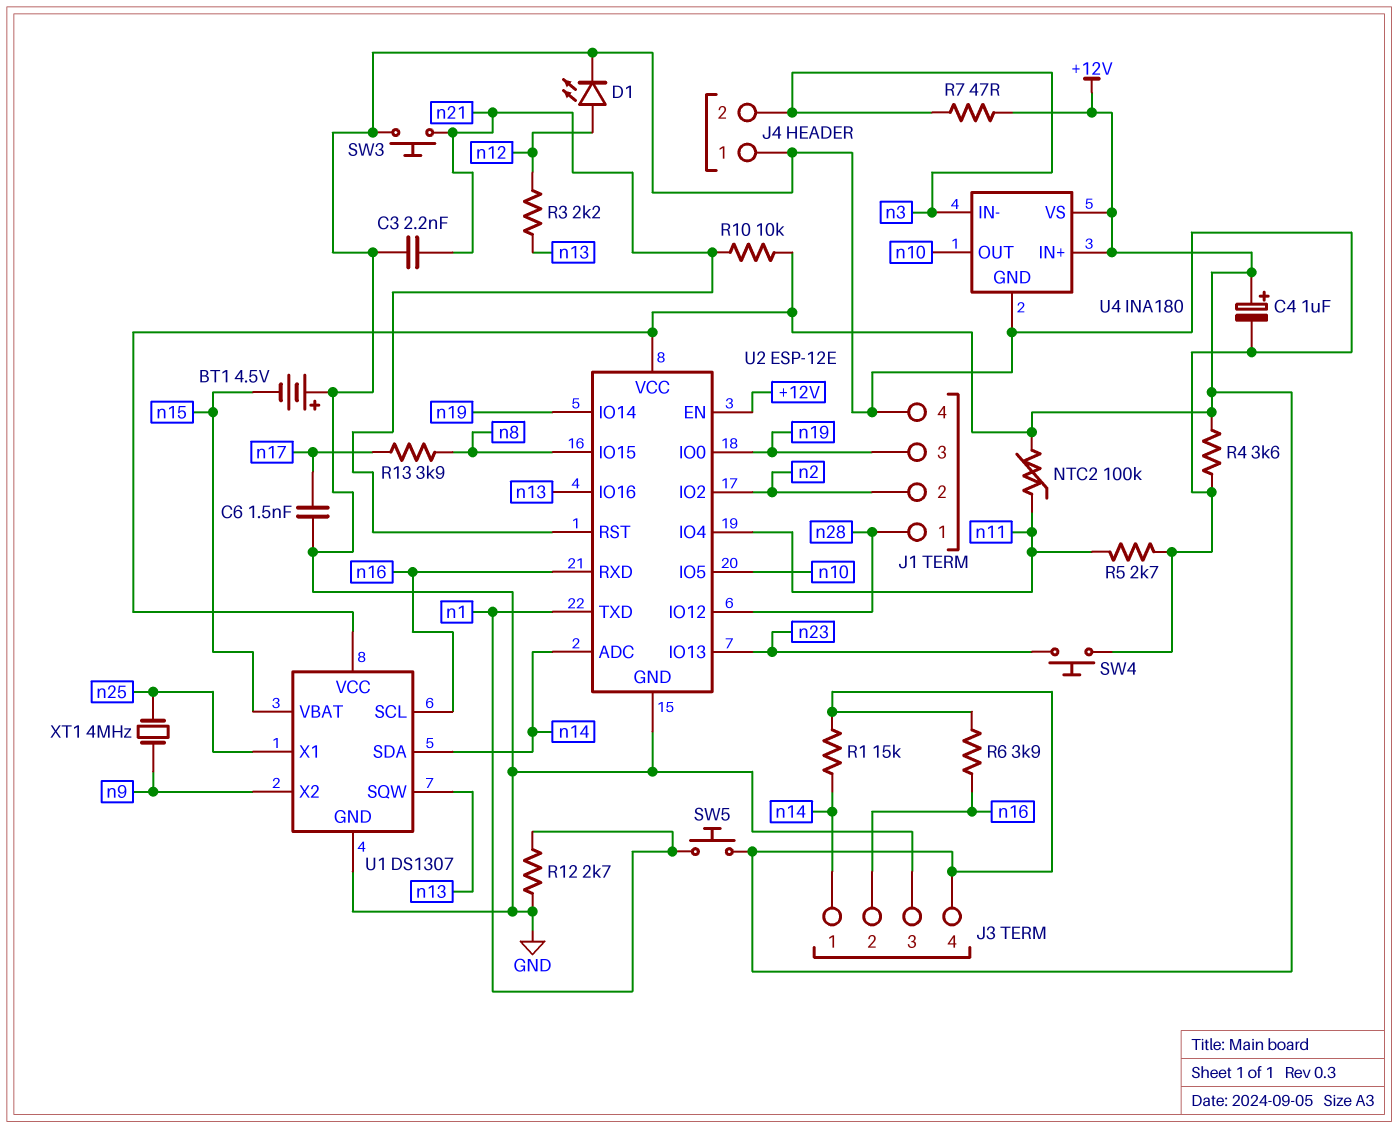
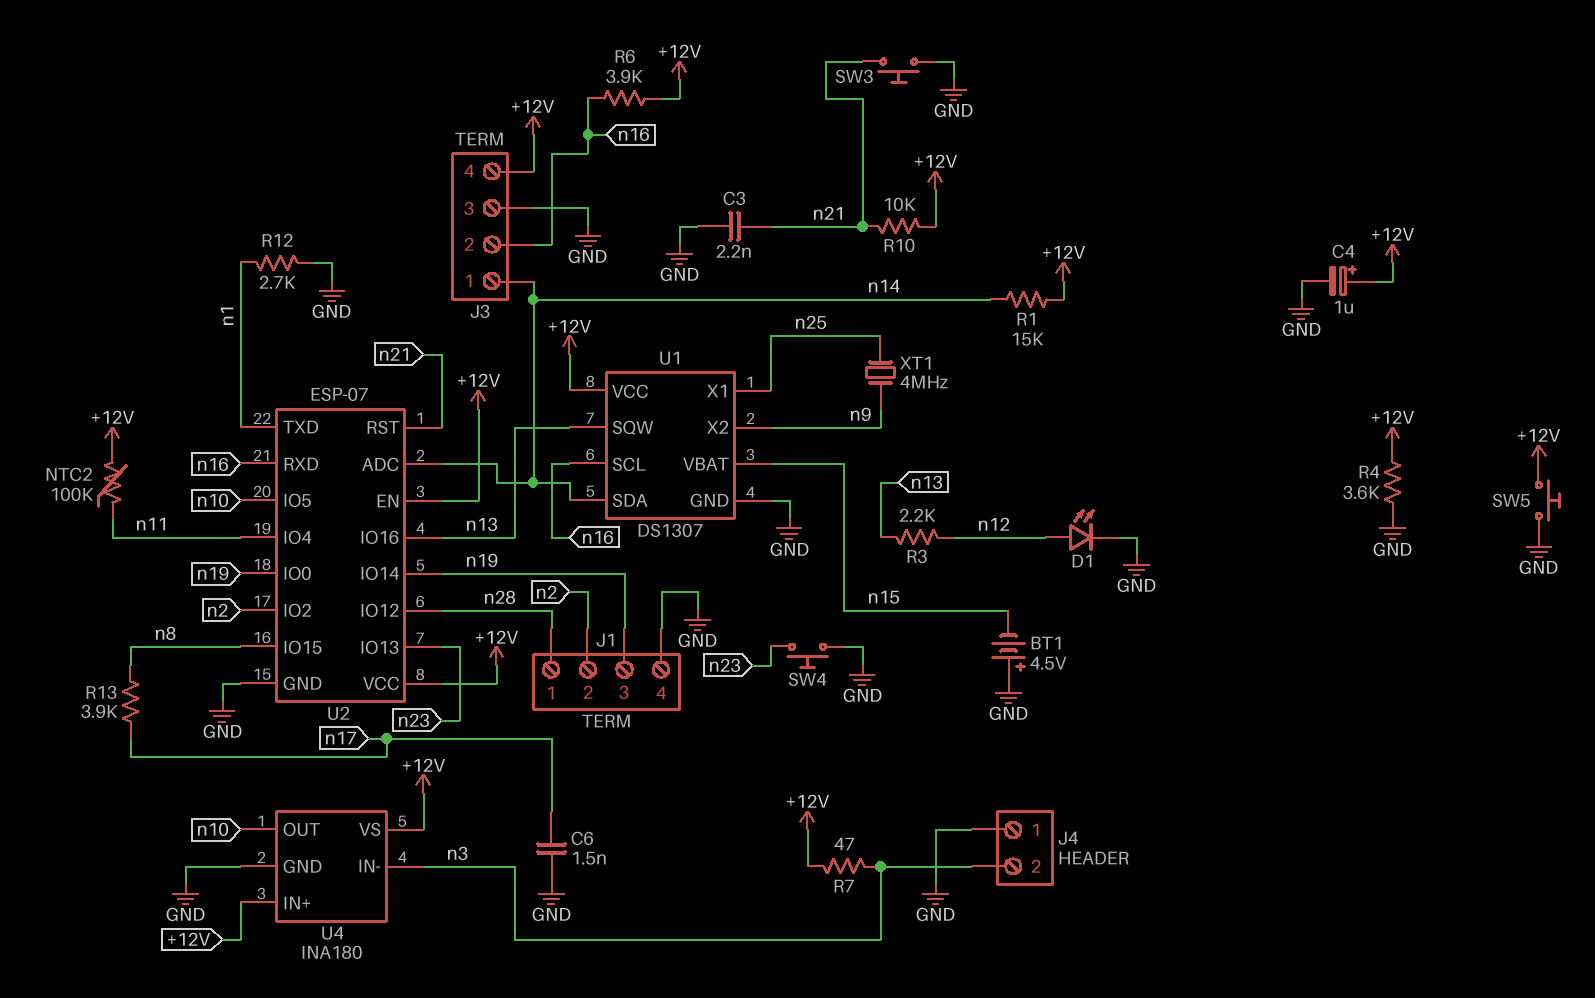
R5: 2.7k (GND, n11) -> none
SW5: button (+12V, n1) -> button (+12V, GND)
U2: ESP-12E -> ESP-07

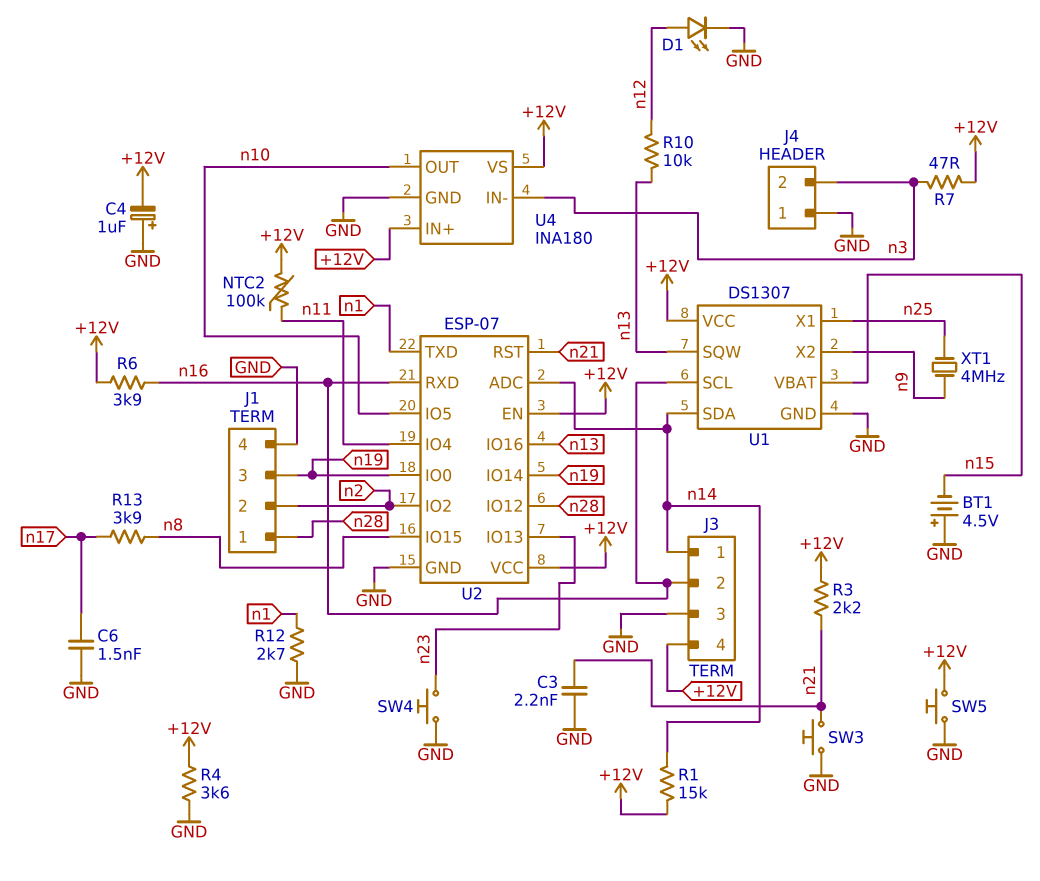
C4: 1uF (plus +12V, minus GND) -> 1uF (plus GND, minus +12V)
R3: 2.2k (n12, n13) -> 2.2k (+12V, n21)
R10: 10k (+12V, n21) -> 10k (n12, n13)

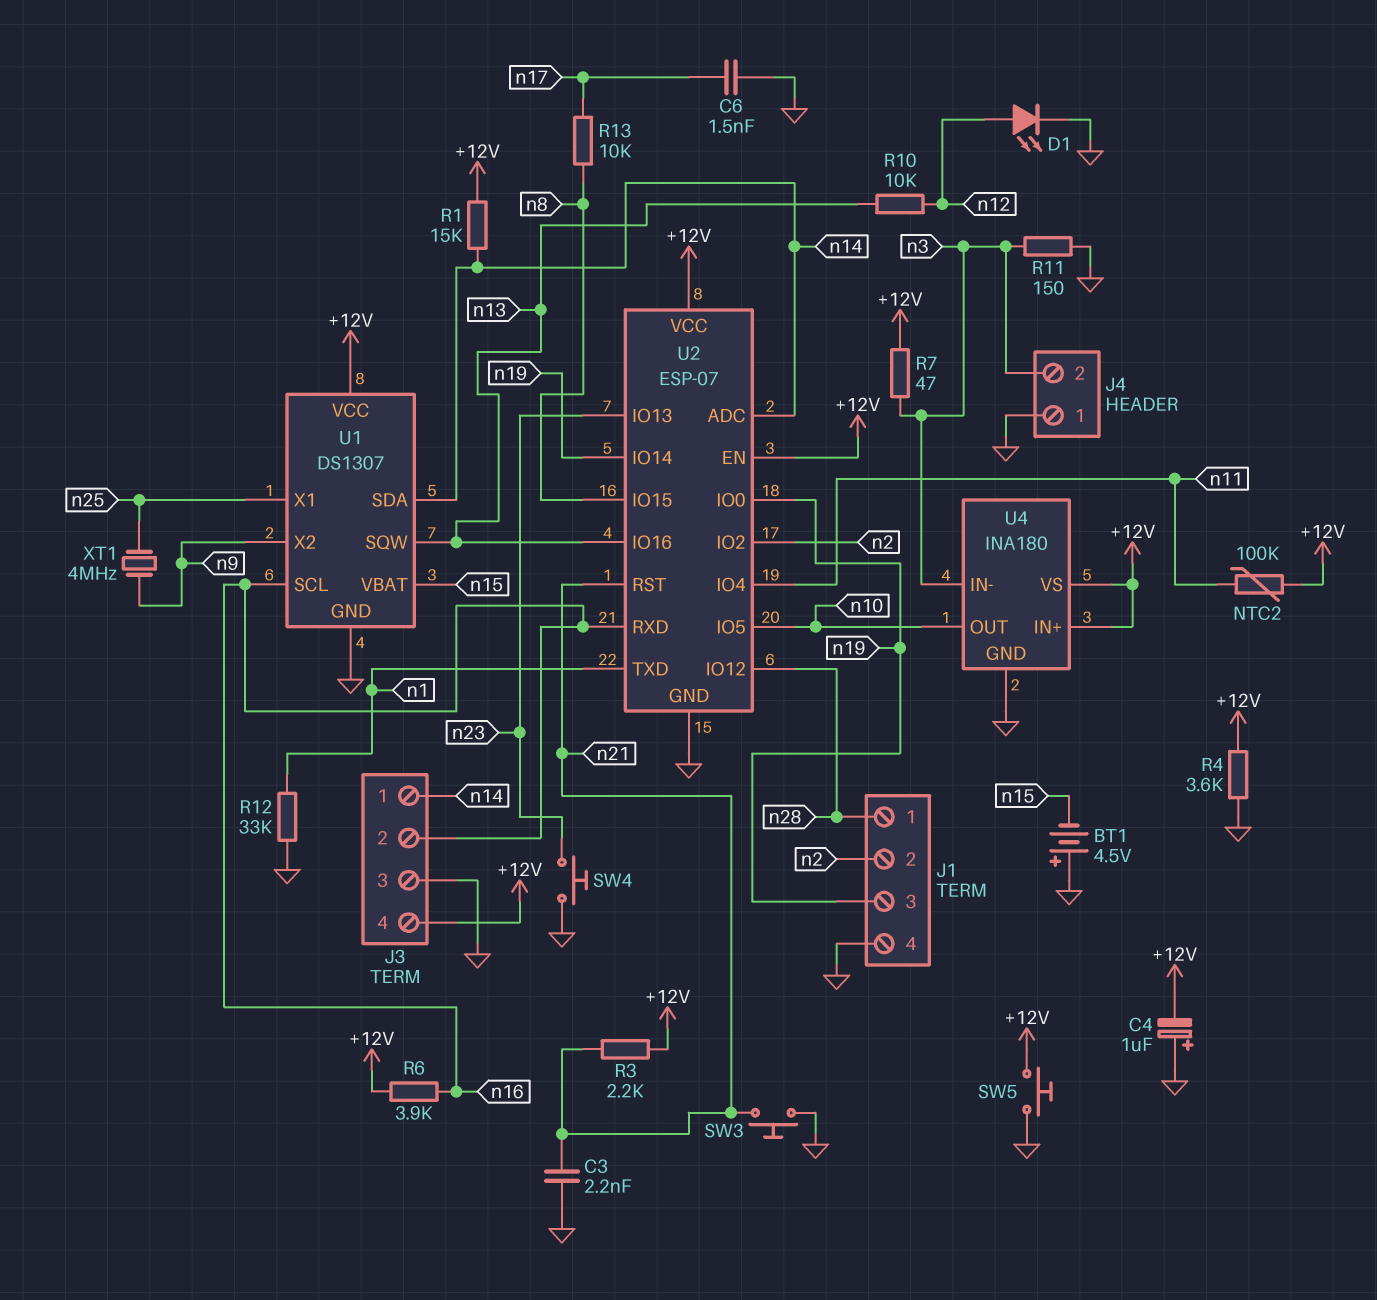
R11: none -> 150 (GND, n3)
R12: 2.7k (GND, n1) -> 33k (GND, n1)
R13: 3.9k (n8, n17) -> 10k (n8, n17)

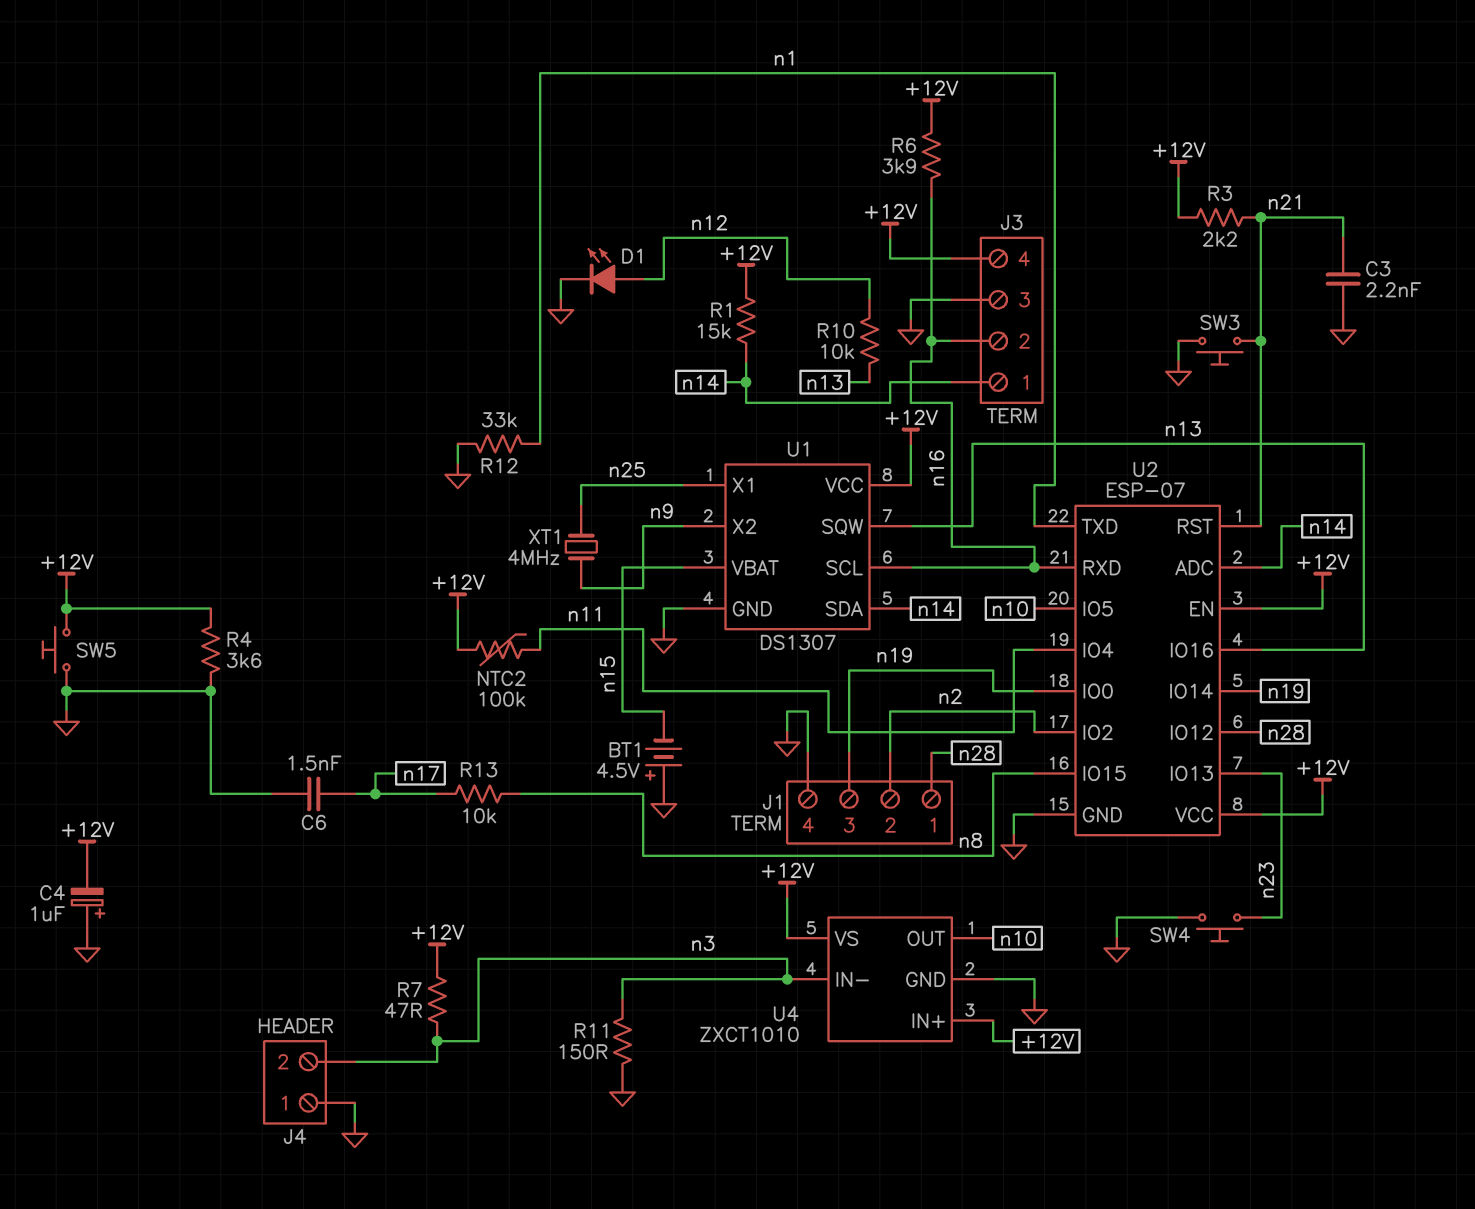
U4: INA180 -> ZXCT1010

